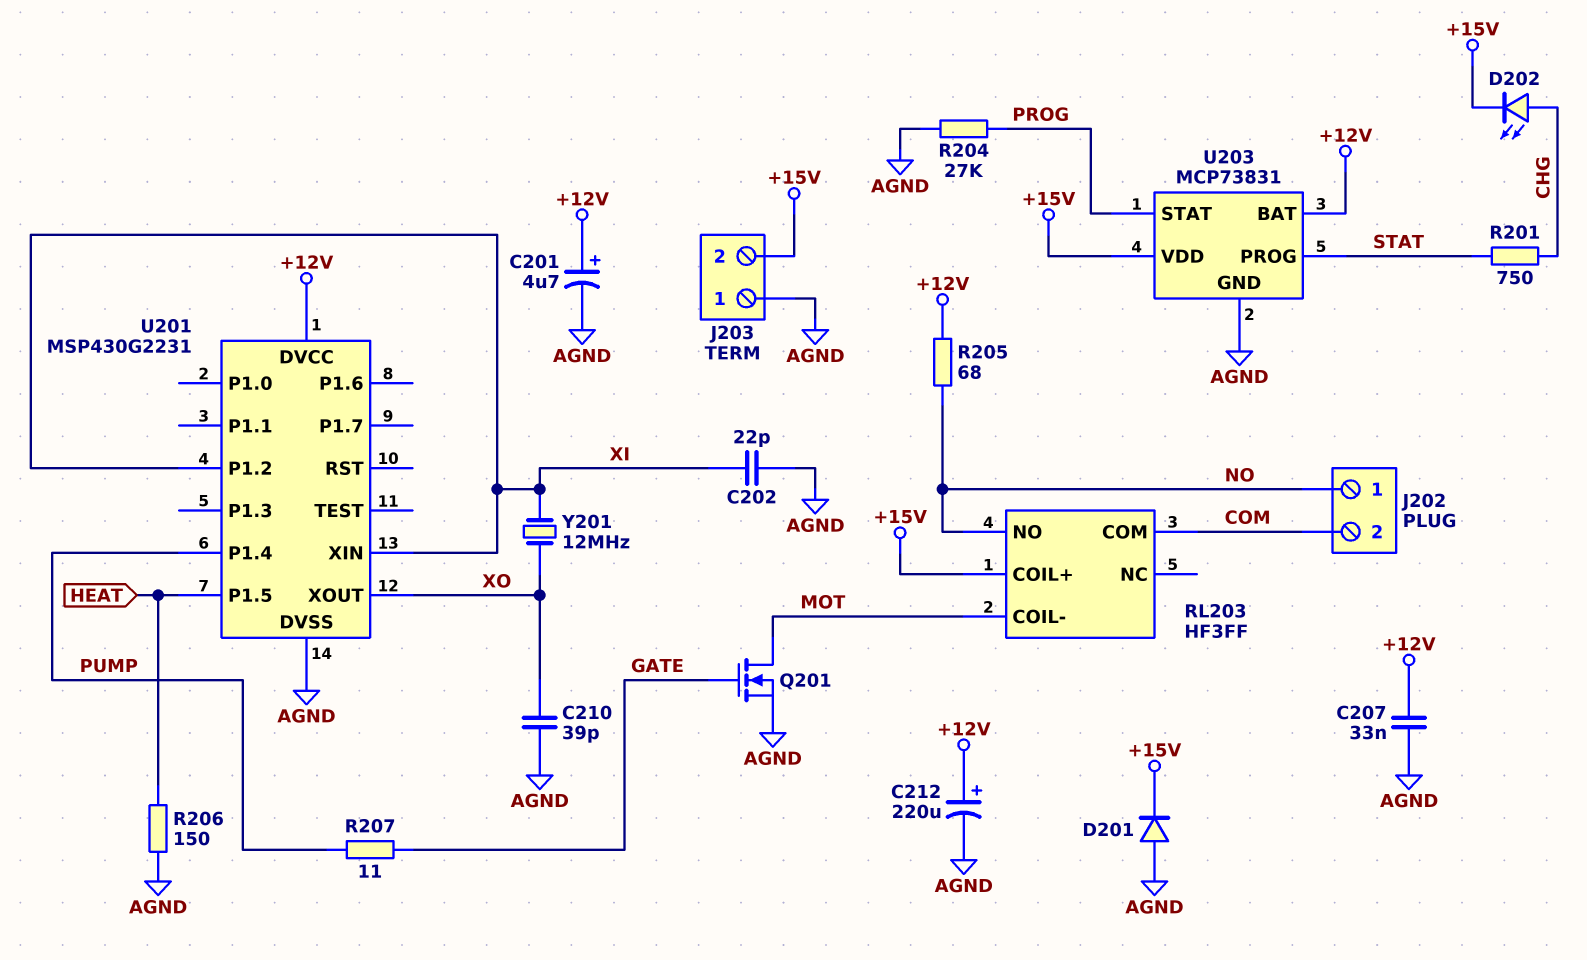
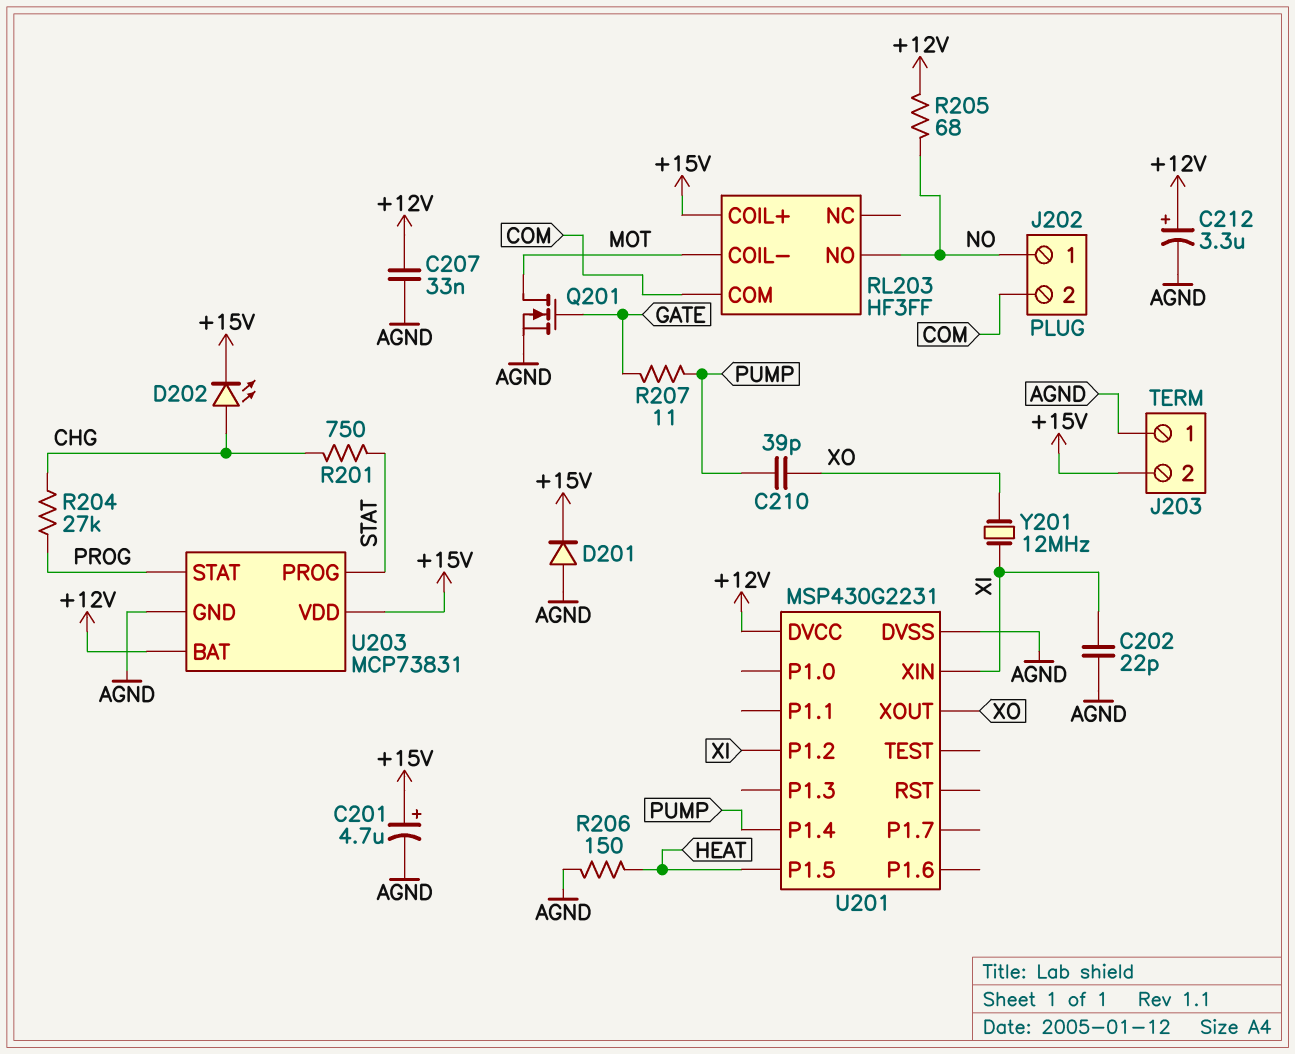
C201: 4.7uF (plus +12V, minus AGND) -> 4.7uF (plus +15V, minus AGND)
C210: 39pF (AGND, XO) -> 39pF (PUMP, XO)
C212: 220uF (plus +12V, minus AGND) -> 3.3uF (plus +12V, minus AGND)
R204: 27k (AGND, PROG) -> 27k (CHG, PROG)

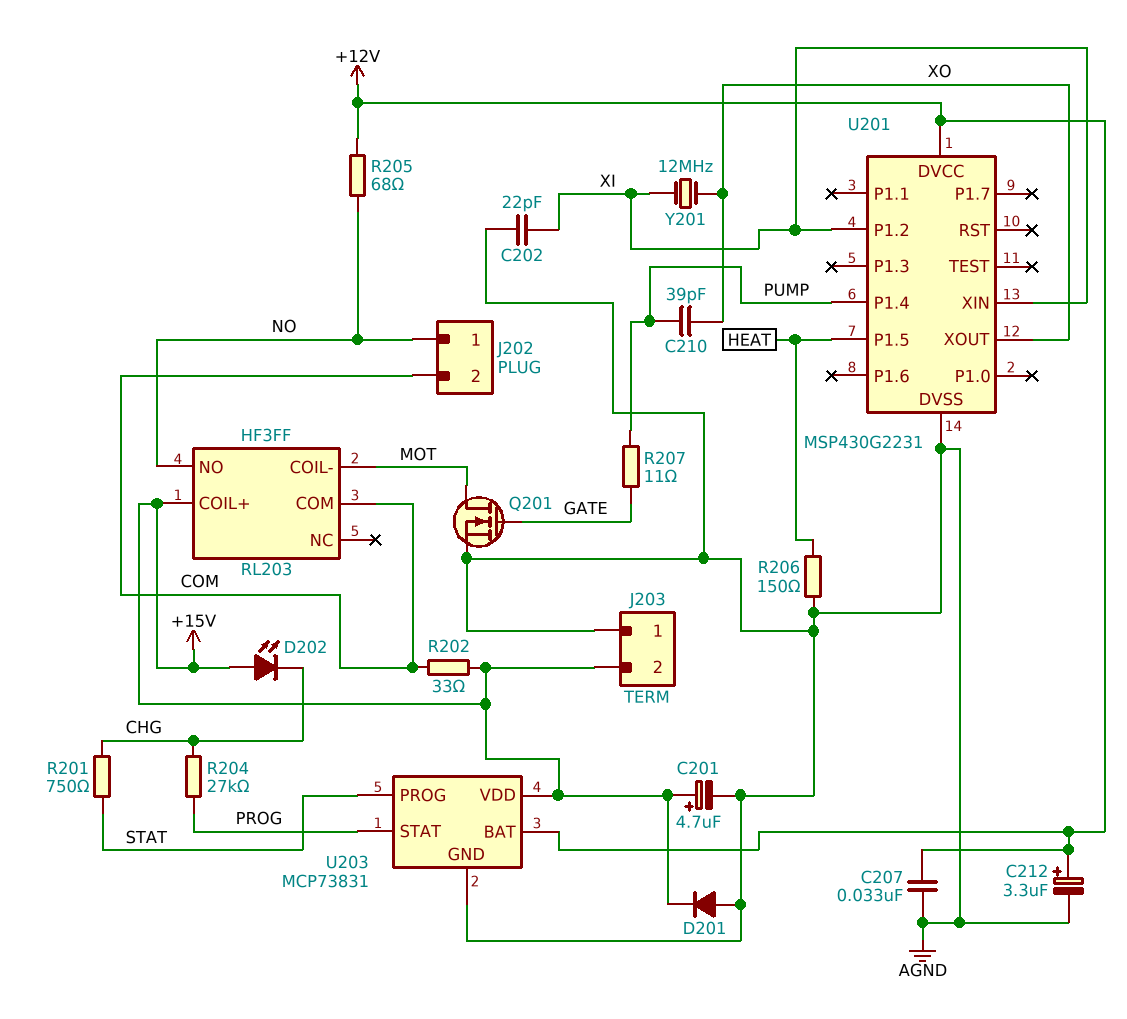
D202: LED (A CHG, K +15V) -> LED (A +15V, K CHG)
R202: none -> 33 (+15V, COM)

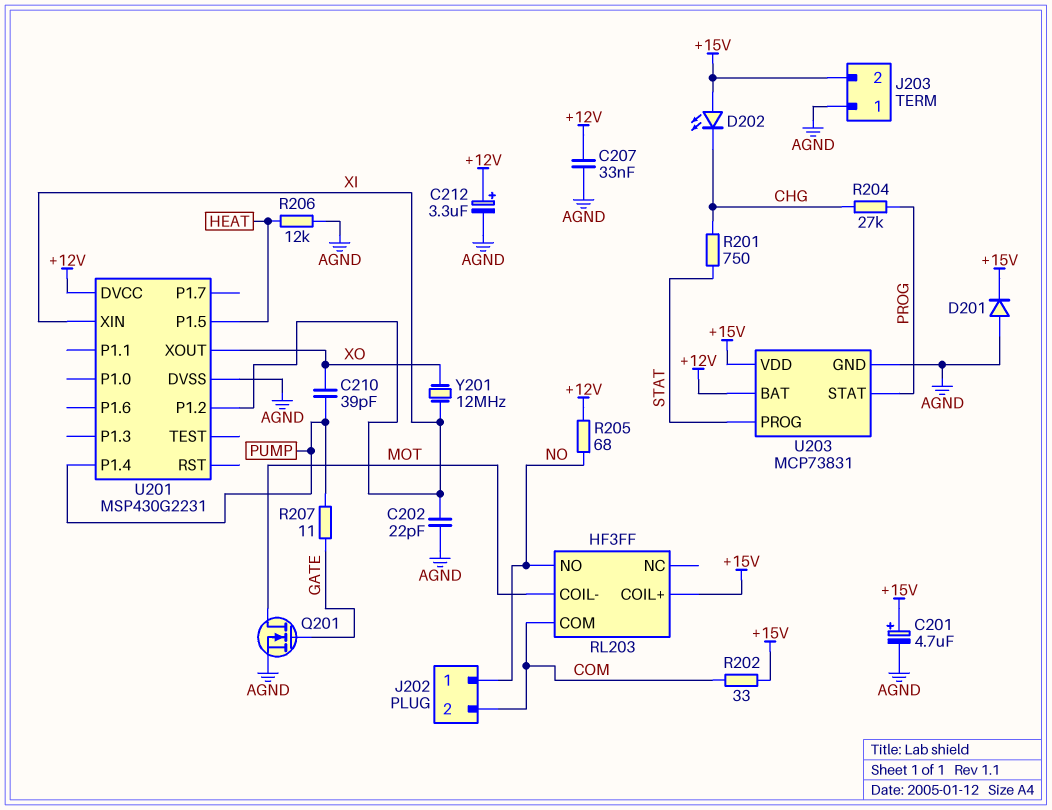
R206: 150 (AGND, HEAT) -> 12k (AGND, HEAT)

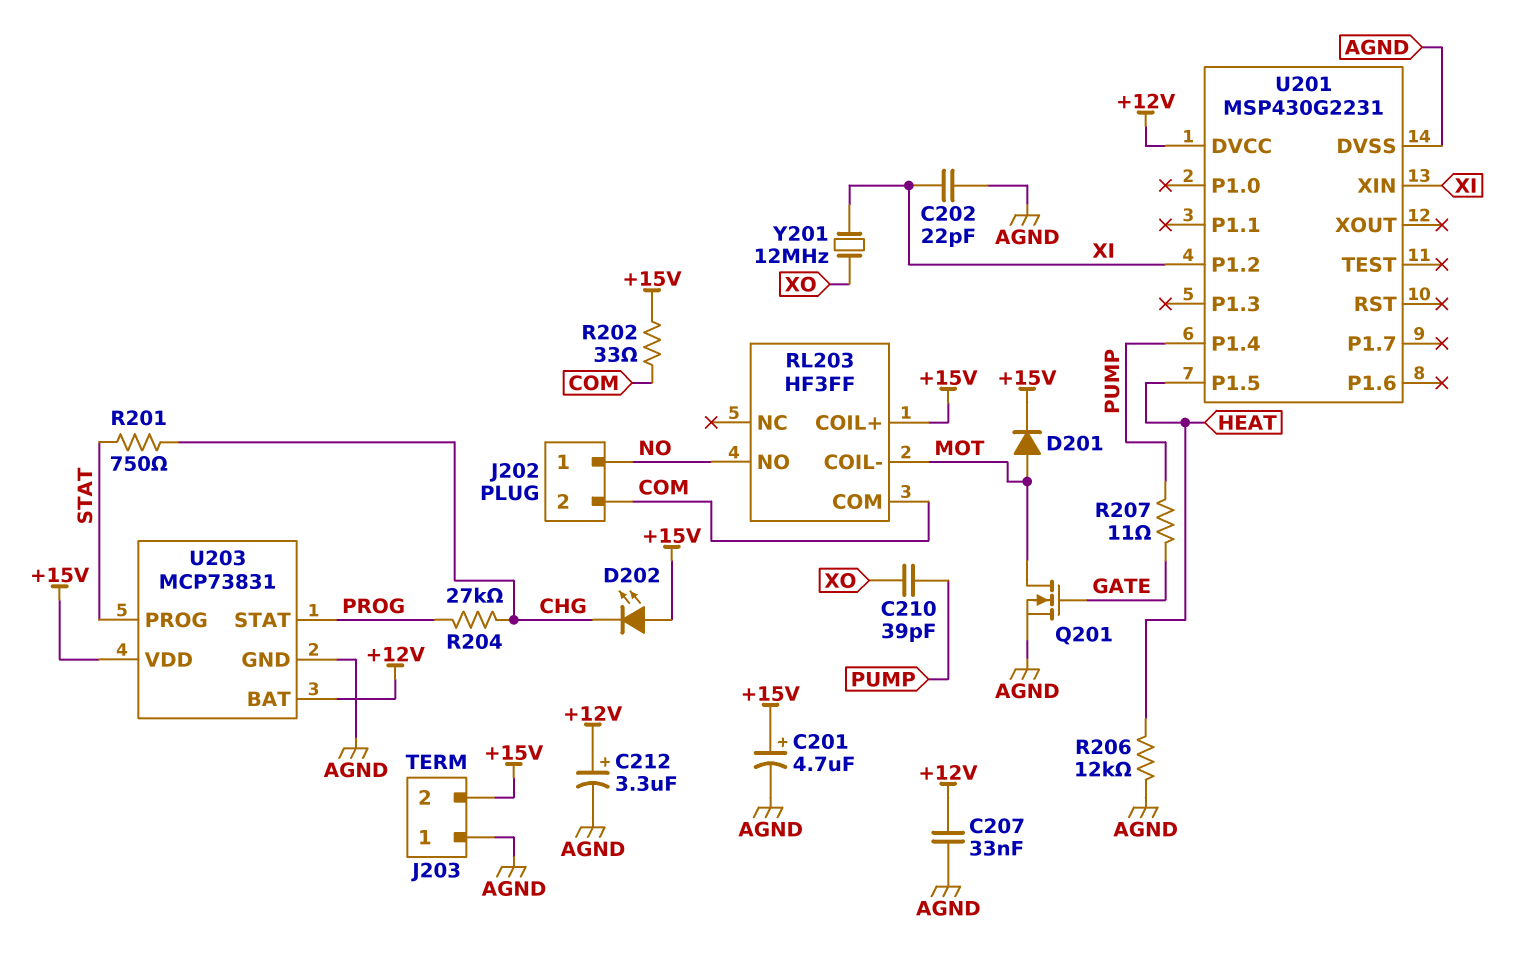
D201: diode (A AGND, K +15V) -> diode (A MOT, K +15V)
R205: 68 (+12V, NO) -> none
U201 pin XOUT: XO -> none

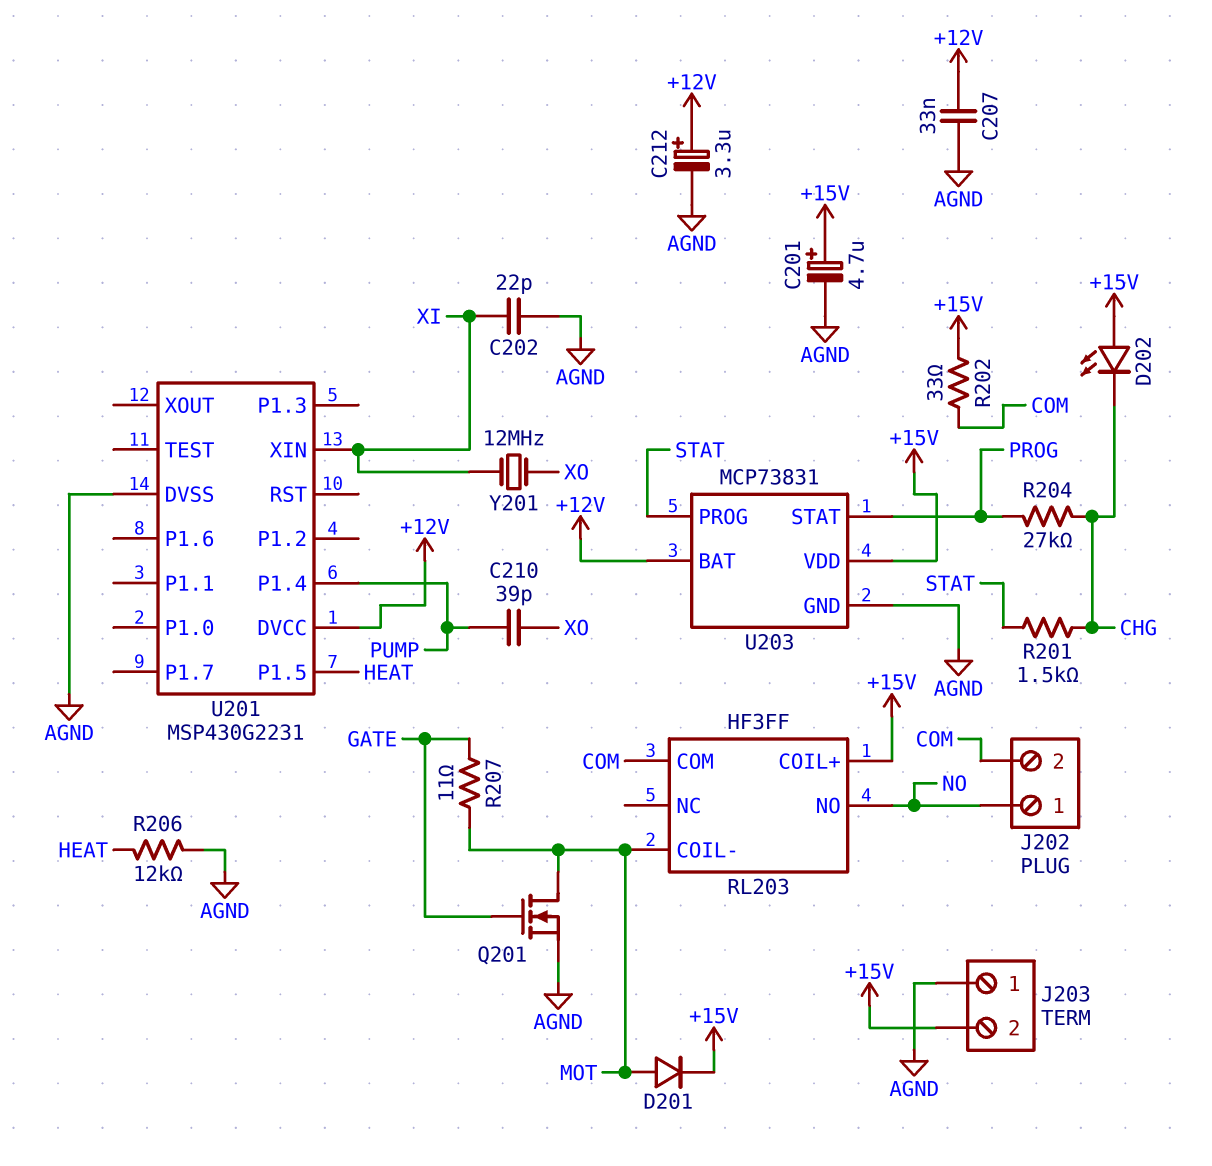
R201: 750 (CHG, STAT) -> 1.5k (CHG, STAT)
R207: 11 (GATE, PUMP) -> 11 (GATE, MOT)
U201 pin P1.2: XI -> none

